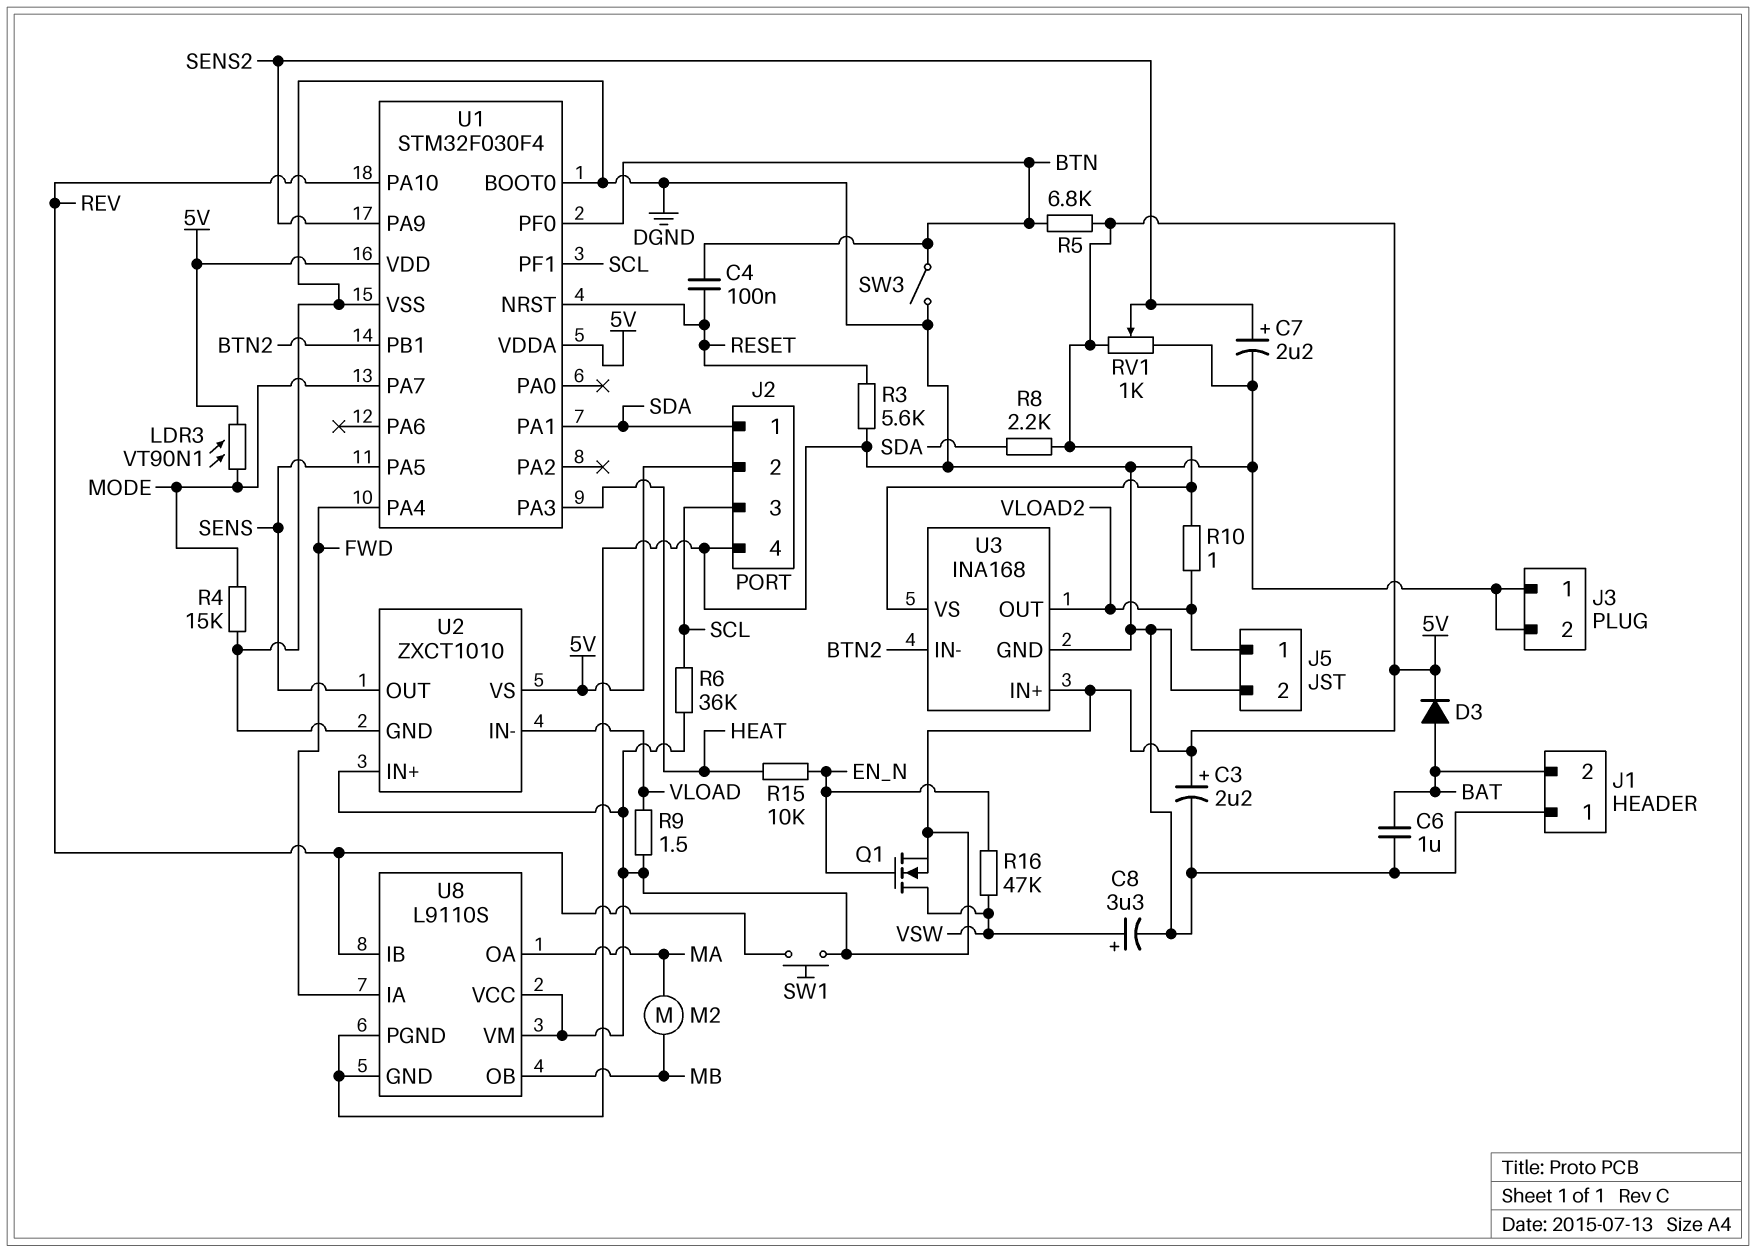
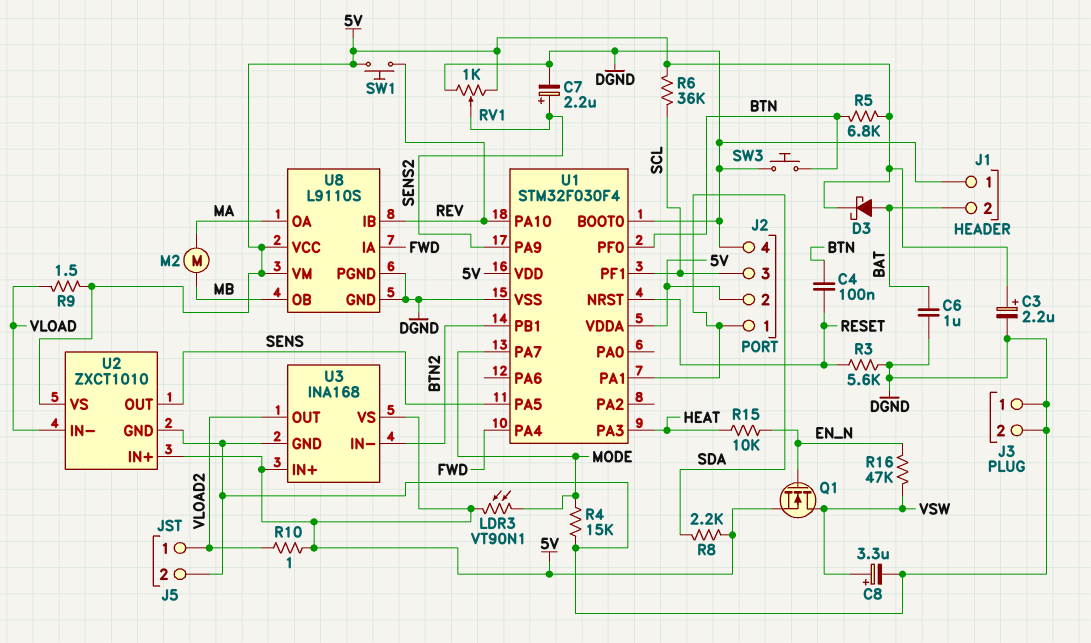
D3: diode (A BAT, K 5V) -> schottky (A BAT, K 5V)
SW3: switch (BTN, DGND) -> button (BTN, DGND)

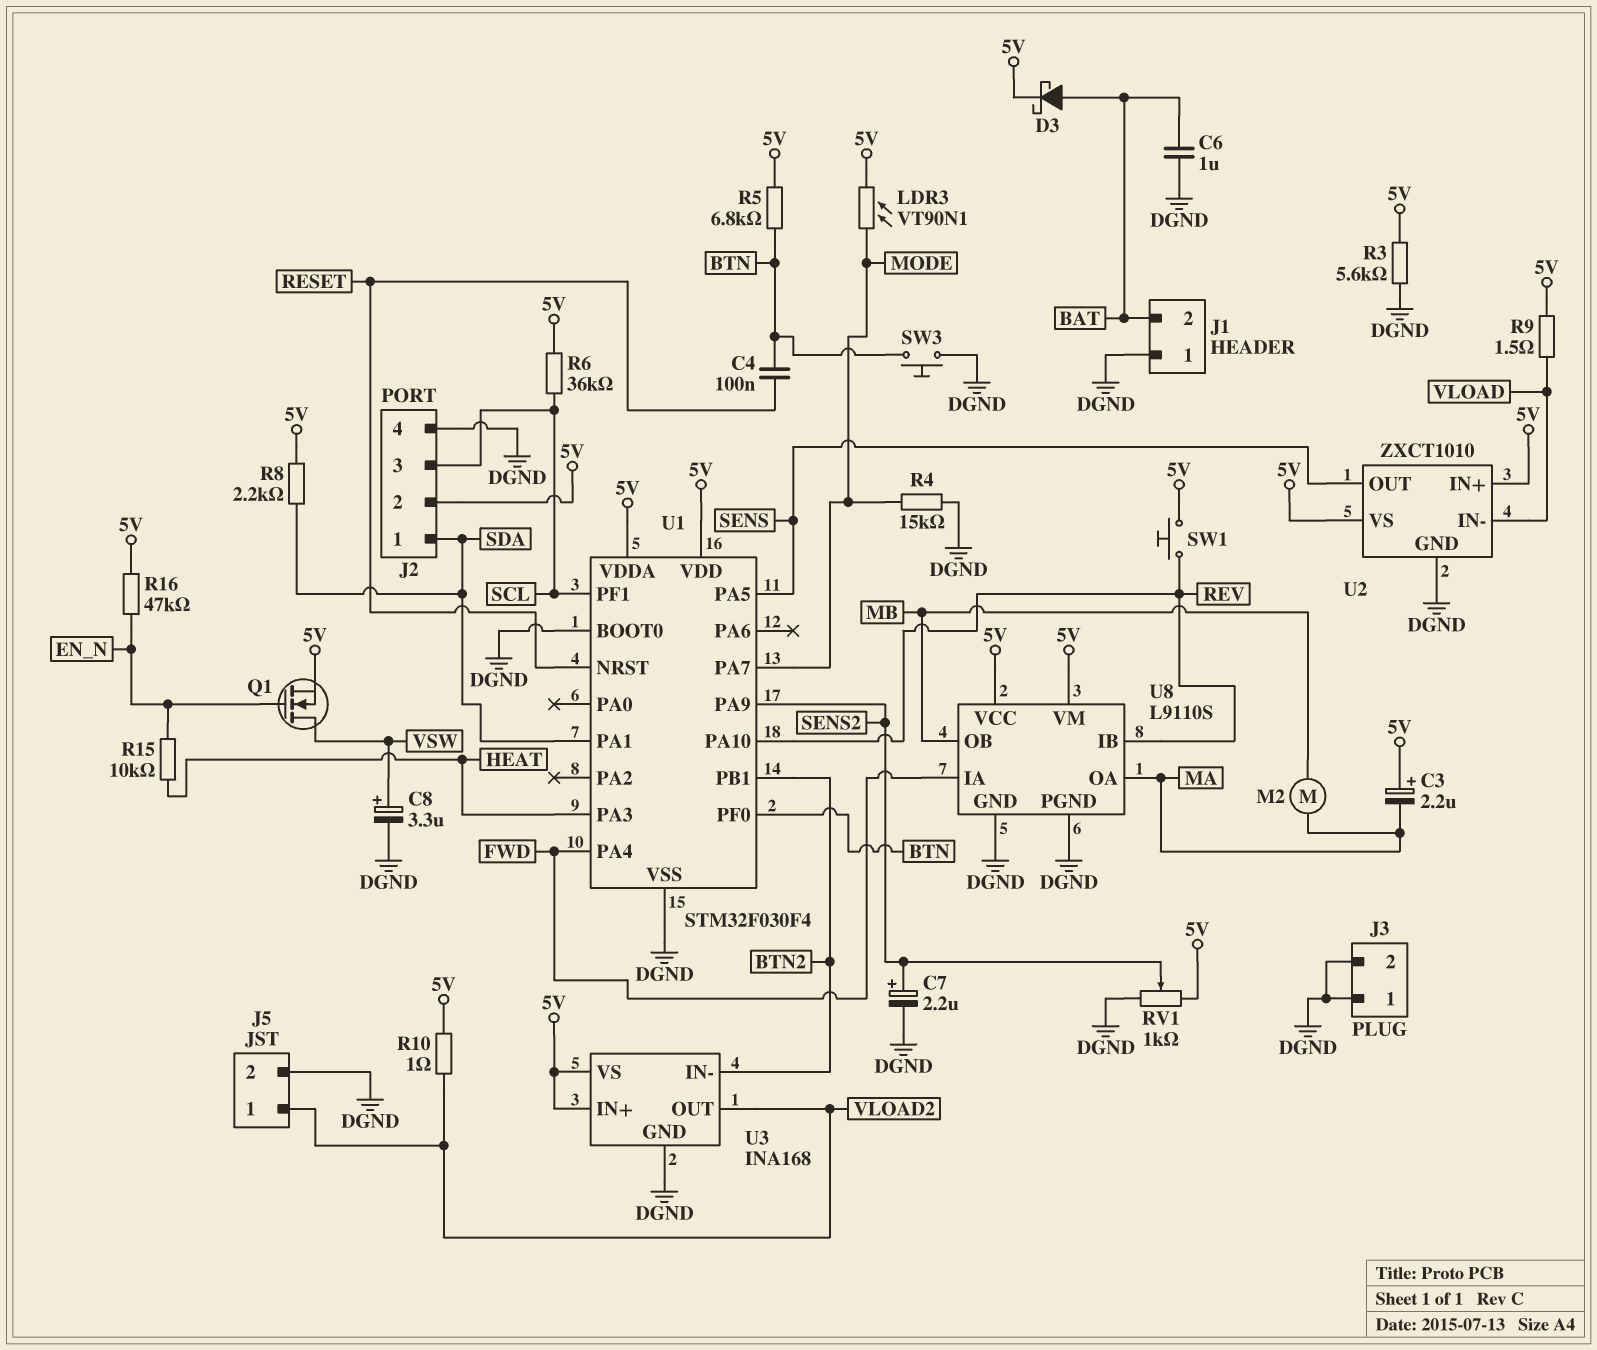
C3: 2.2uF (plus 5V, minus DGND) -> 2.2uF (plus 5V, minus MA)
R3: 5.6k (DGND, RESET) -> 5.6k (5V, DGND)
R16: 47k (EN_N, VSW) -> 47k (5V, EN_N)

